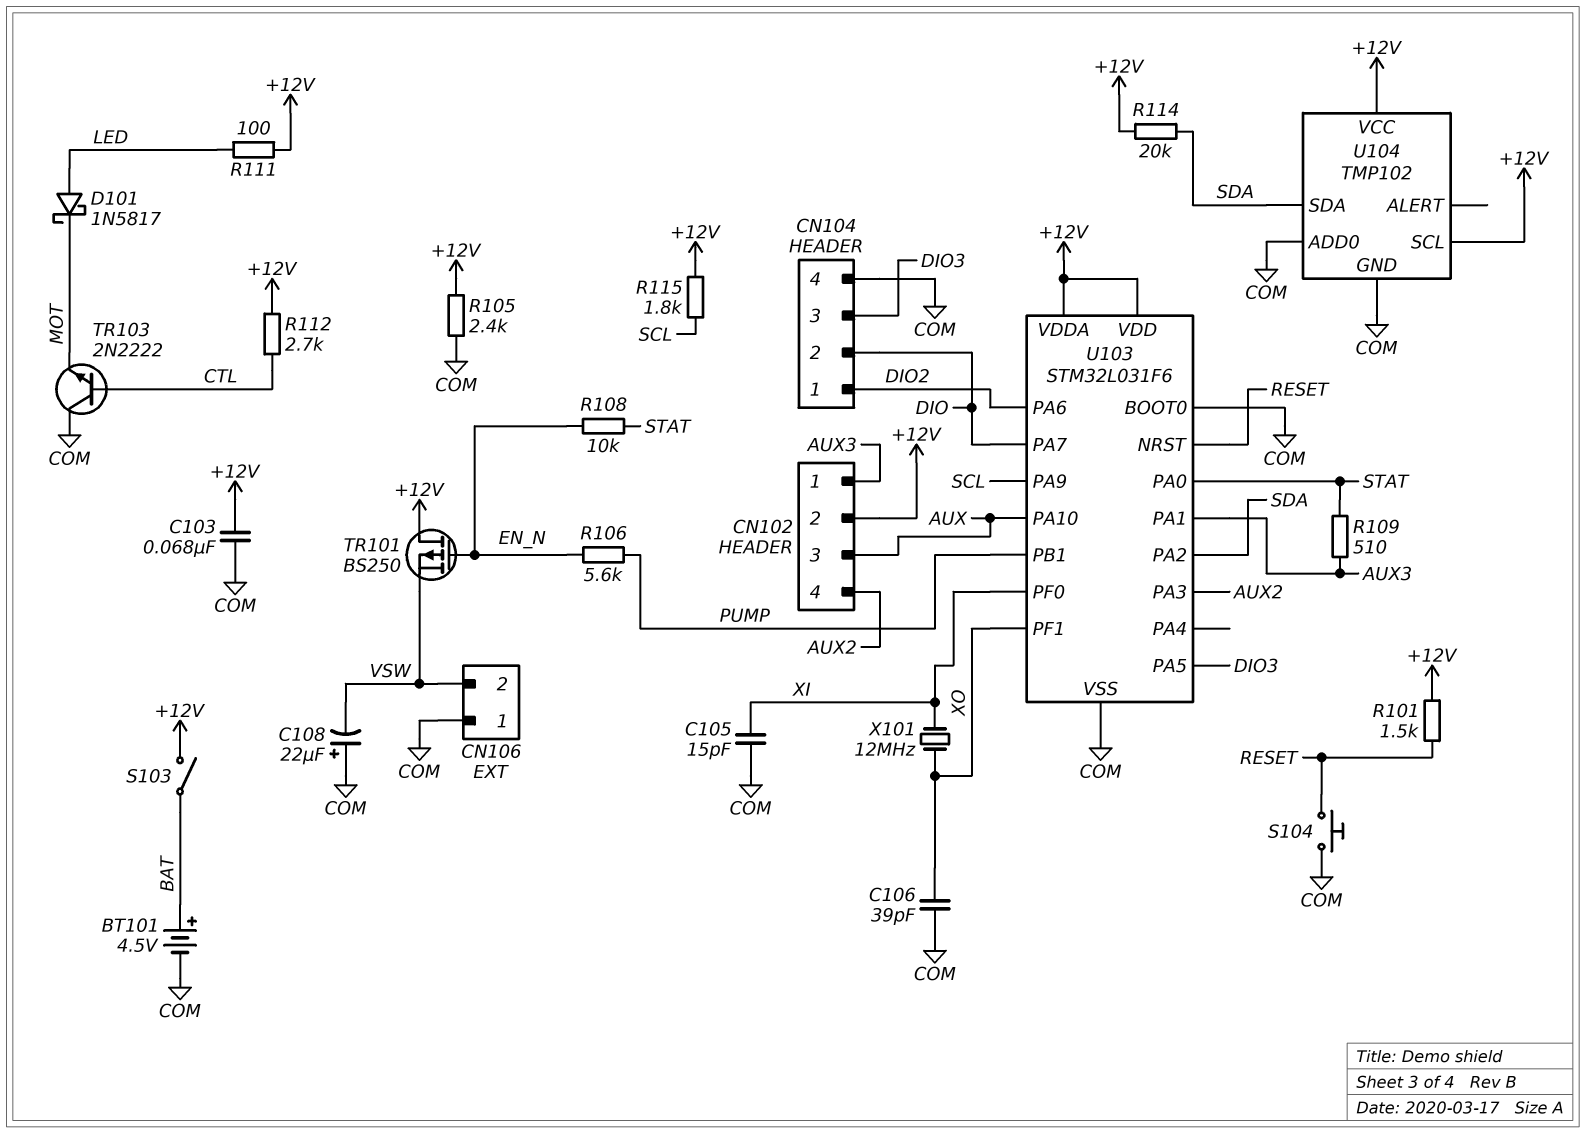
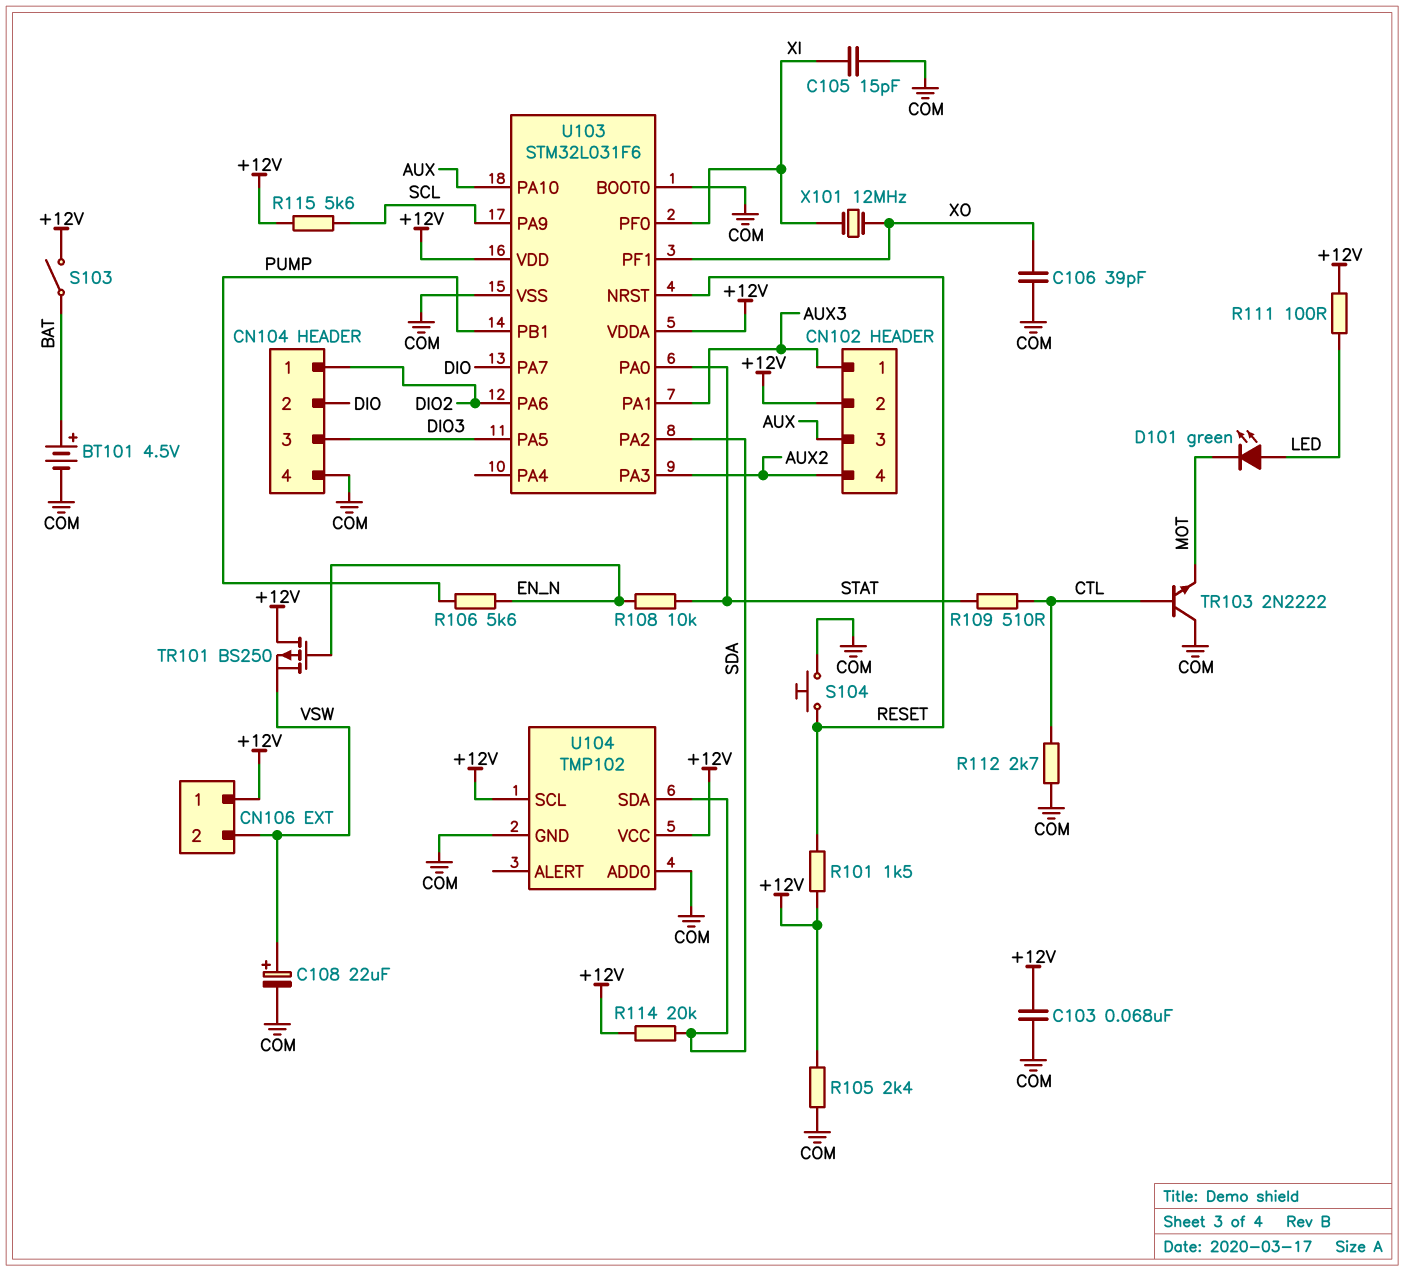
C108: 22uF (plus COM, minus VSW) -> 22uF (plus VSW, minus COM)
CN106 pin 1: COM -> +12V
D101: schottky 1N5817 (A LED, K MOT) -> LED green (A LED, K MOT)
R109: 510 (AUX3, STAT) -> 510 (CTL, STAT)
R112: 2.7k (+12V, CTL) -> 2.7k (COM, CTL)
R115: 1.8k (+12V, SCL) -> 5.6k (+12V, SCL)

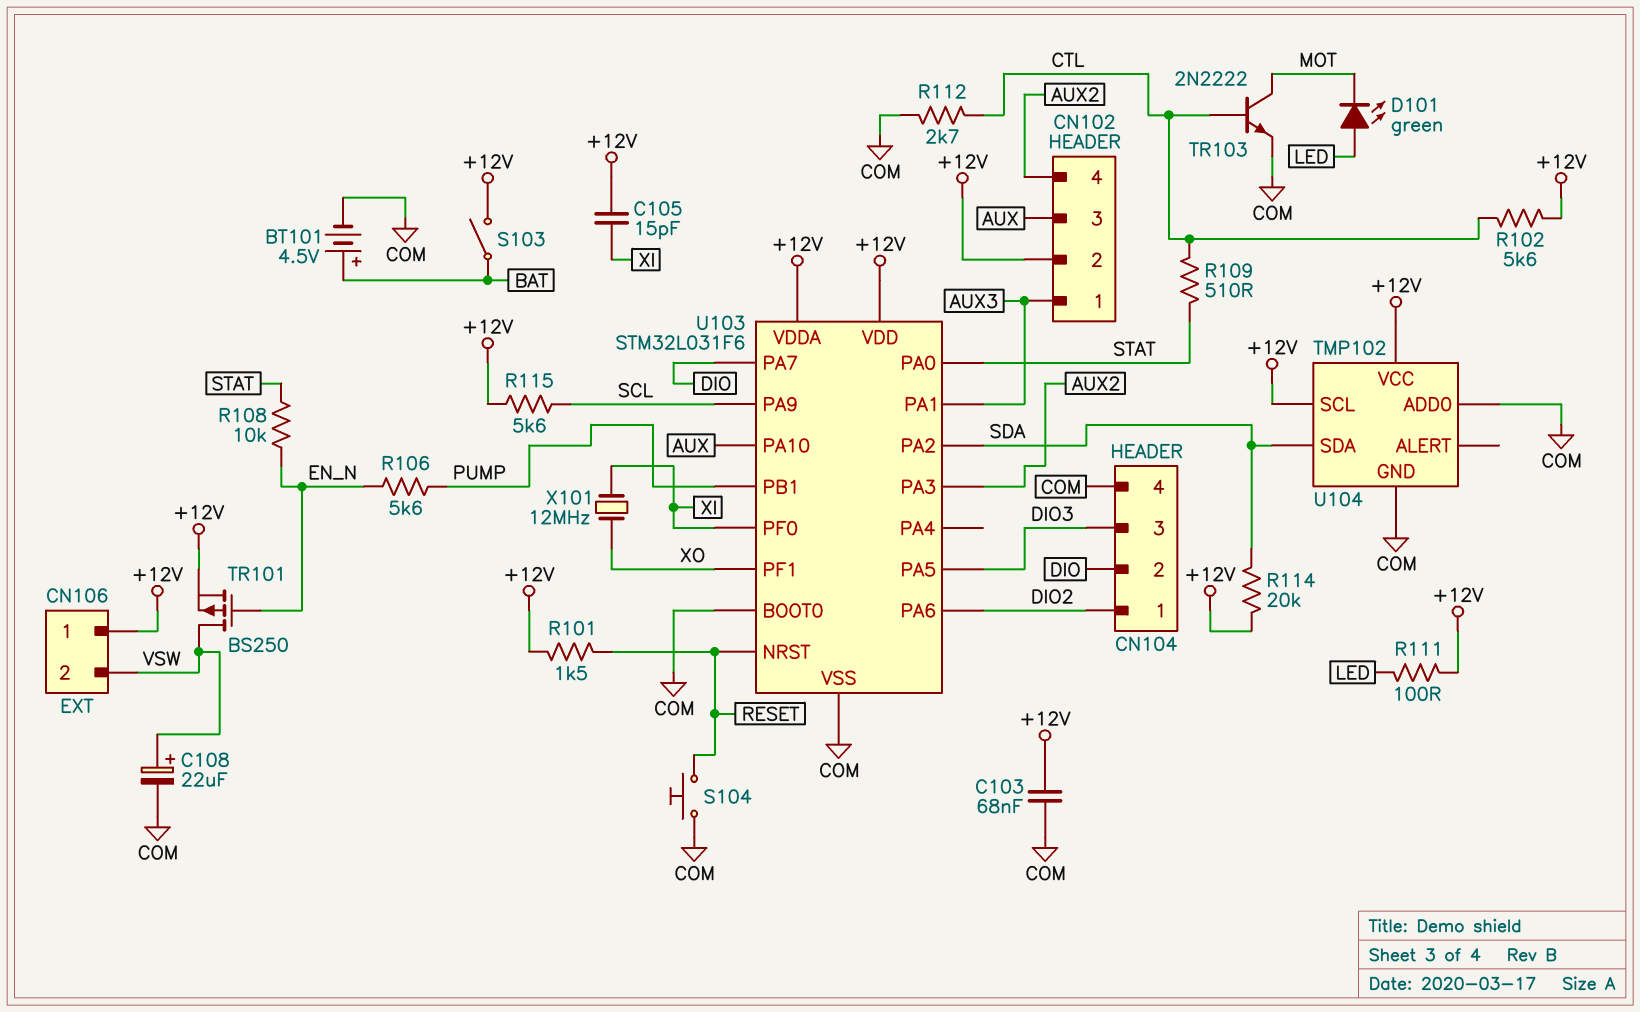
C105: 15pF (COM, XI) -> 15pF (+12V, XI)
C106: 39pF (COM, XO) -> none
R102: none -> 5.6k (+12V, CTL)
R105: 2.4k (+12V, COM) -> none
TR101: PMOS BS250 (G EN_N, D +12V, S VSW) -> PMOS BS250 (G EN_N, D VSW, S +12V)
TR103: NPN 2N2222 (B CTL, C COM, E MOT) -> NPN 2N2222 (B CTL, C MOT, E COM)

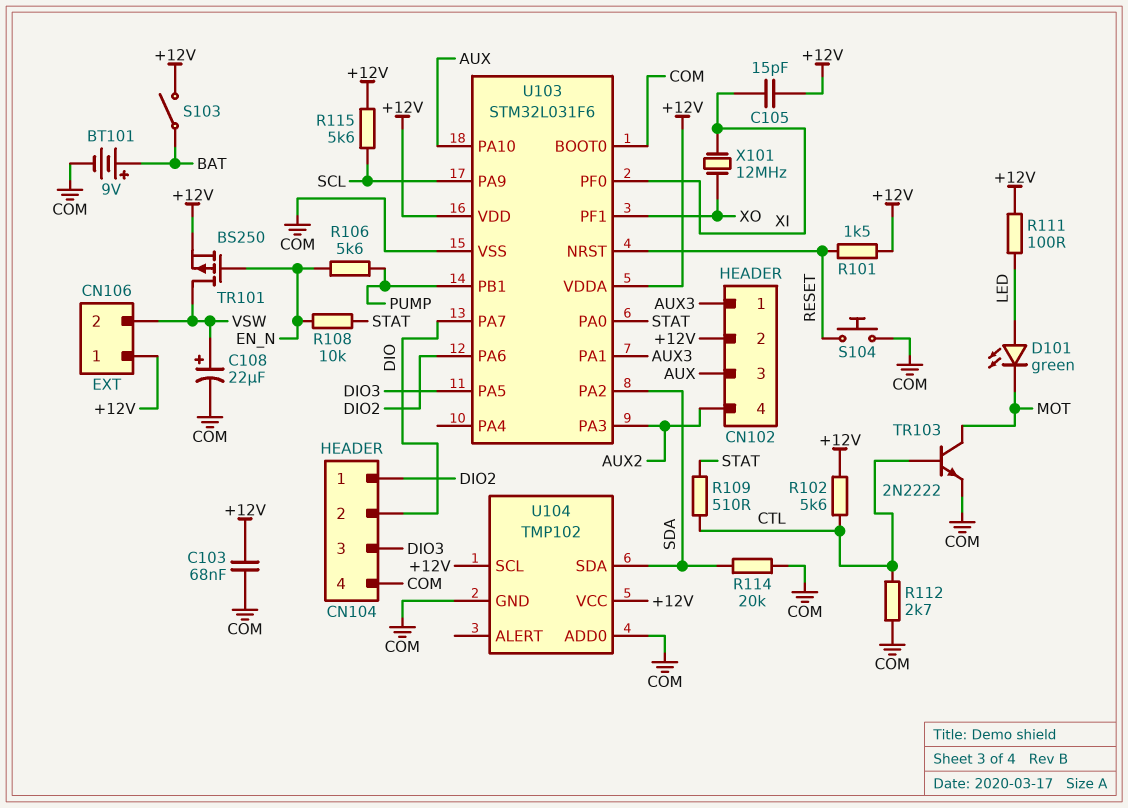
BT101: 4.5V (plus BAT, minus COM) -> 9V (plus BAT, minus COM)
R114: 20k (+12V, SDA) -> 20k (COM, SDA)

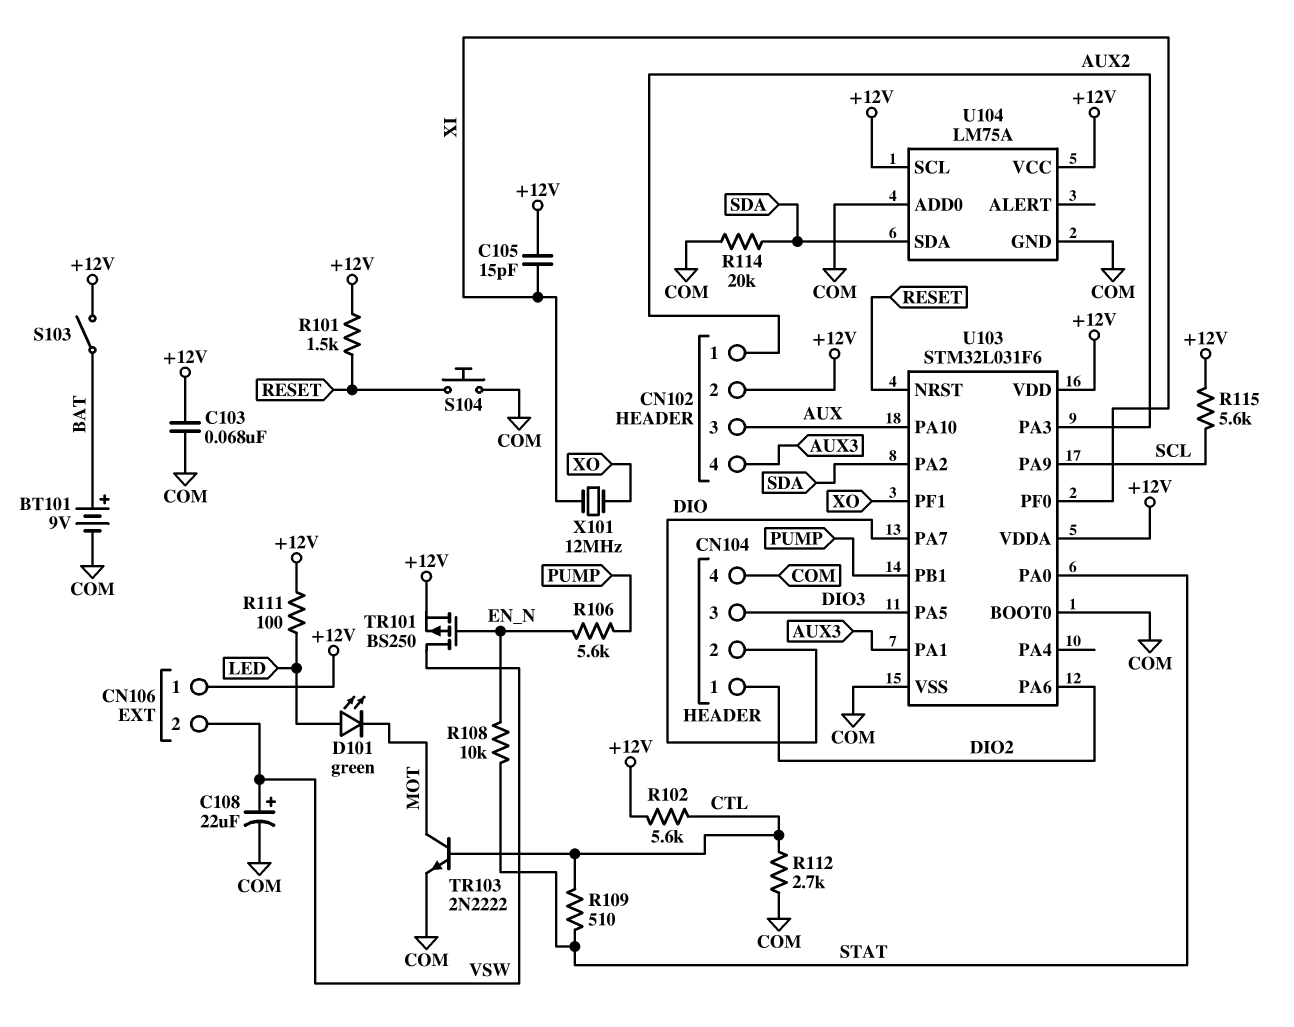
CN102 pin 1: AUX3 -> AUX2
CN102 pin 4: AUX2 -> AUX3
U104: TMP102 -> LM75A

